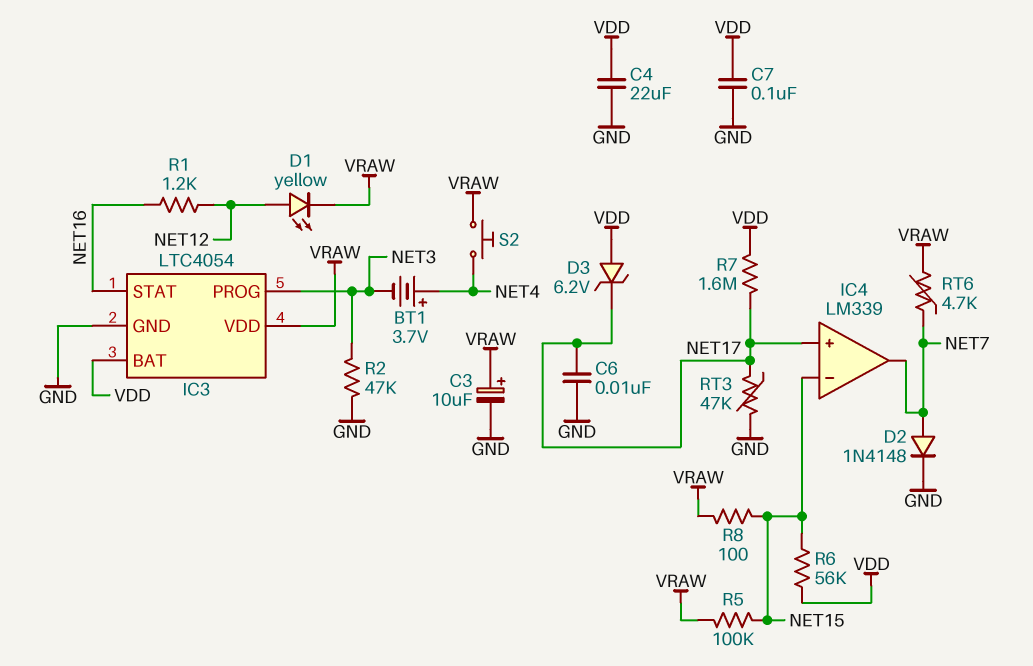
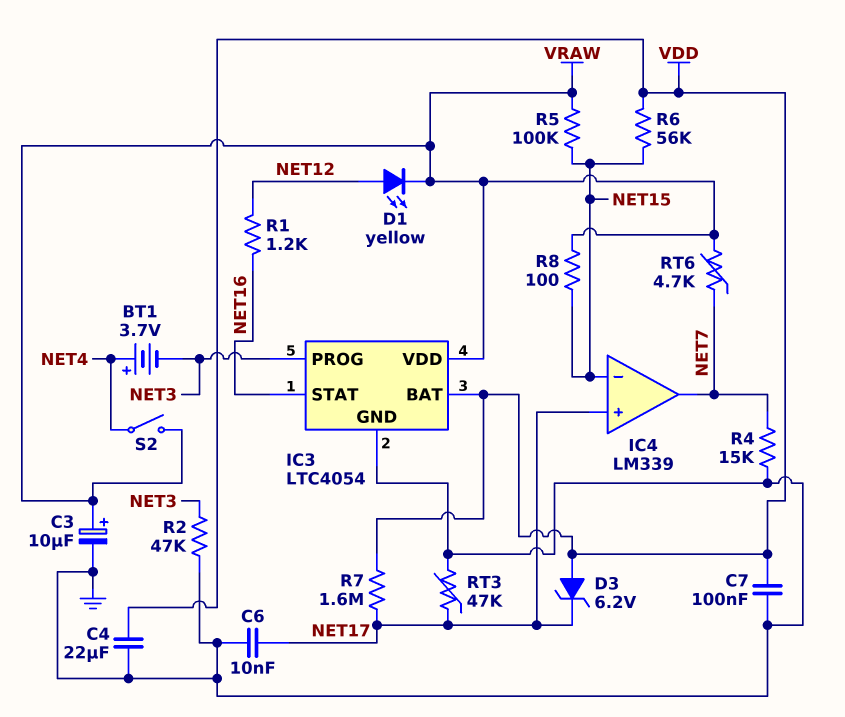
D2: diode 1N4148 (A NET7, K GND) -> none
R4: none -> 15k (GND, NET7)
S2: button (NET4, VRAW) -> switch (NET4, VRAW)

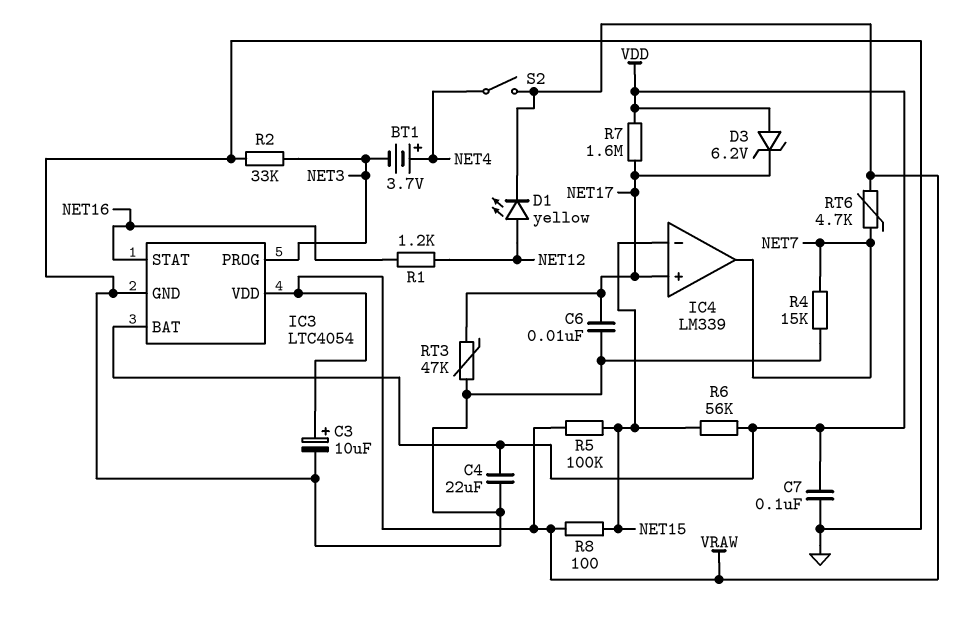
R2: 47k (GND, NET3) -> 33k (GND, NET3)

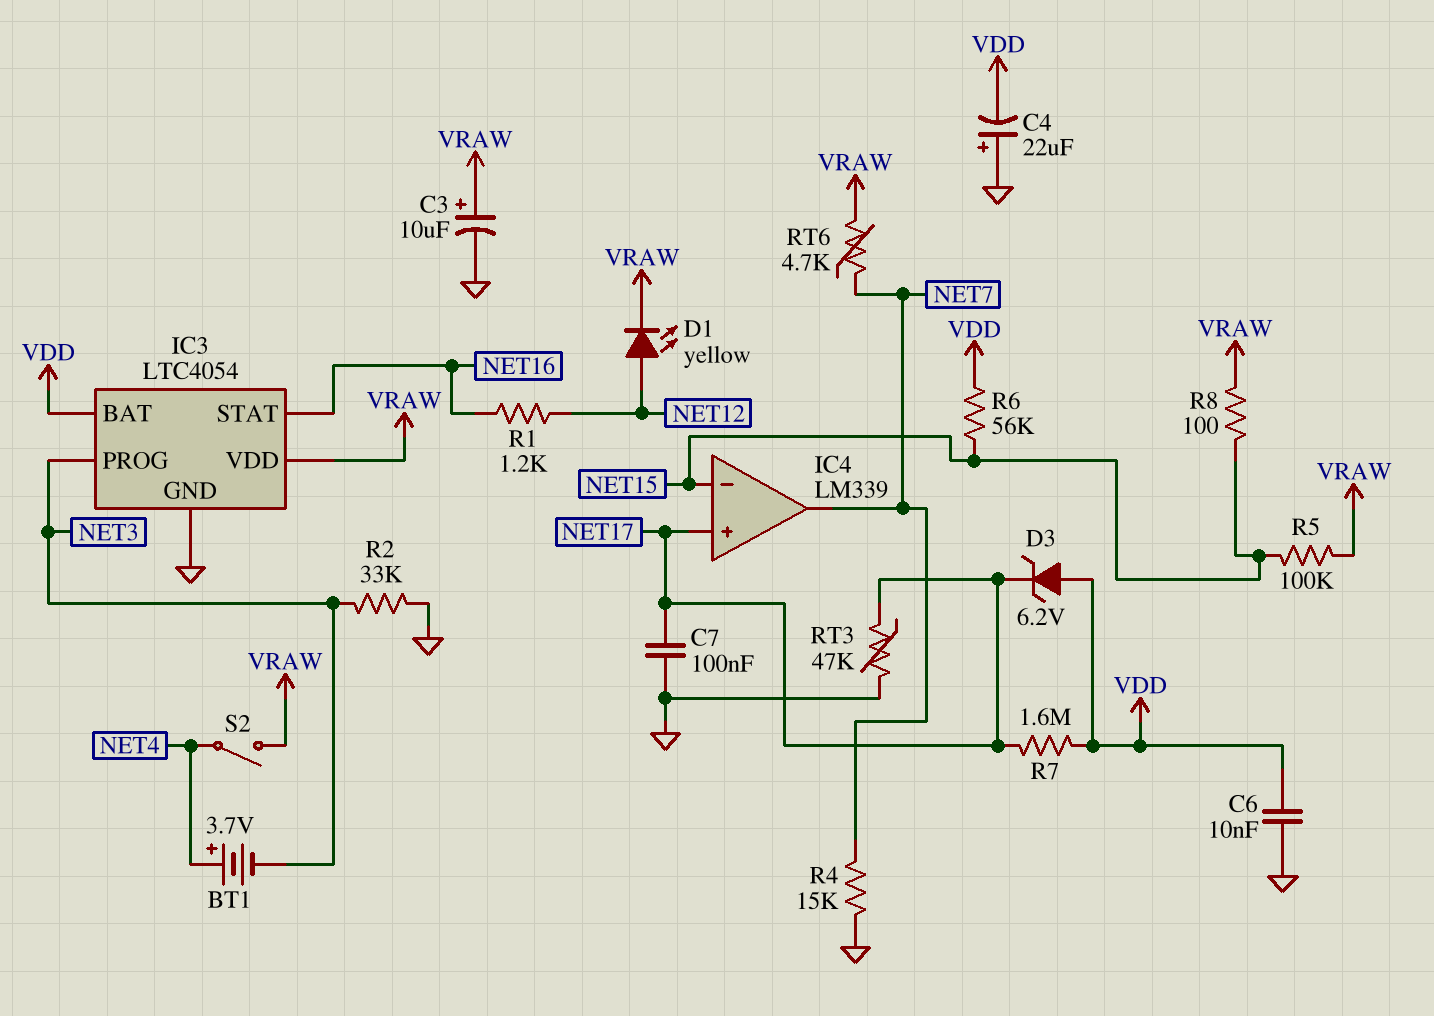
C4: 22uF (GND, VDD) -> 22uF (plus GND, minus VDD)
C6: 10nF (GND, NET17) -> 10nF (GND, VDD)
C7: 100nF (GND, VDD) -> 100nF (GND, NET17)

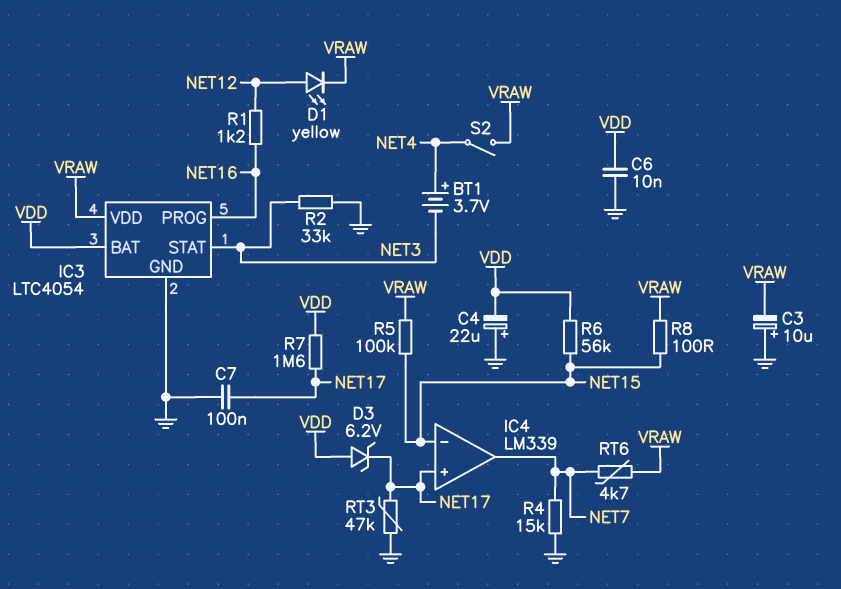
C3: 10uF (plus VRAW, minus GND) -> 10uF (plus GND, minus VRAW)
IC3 pin PROG: NET3 -> NET16
IC3 pin STAT: NET16 -> NET3

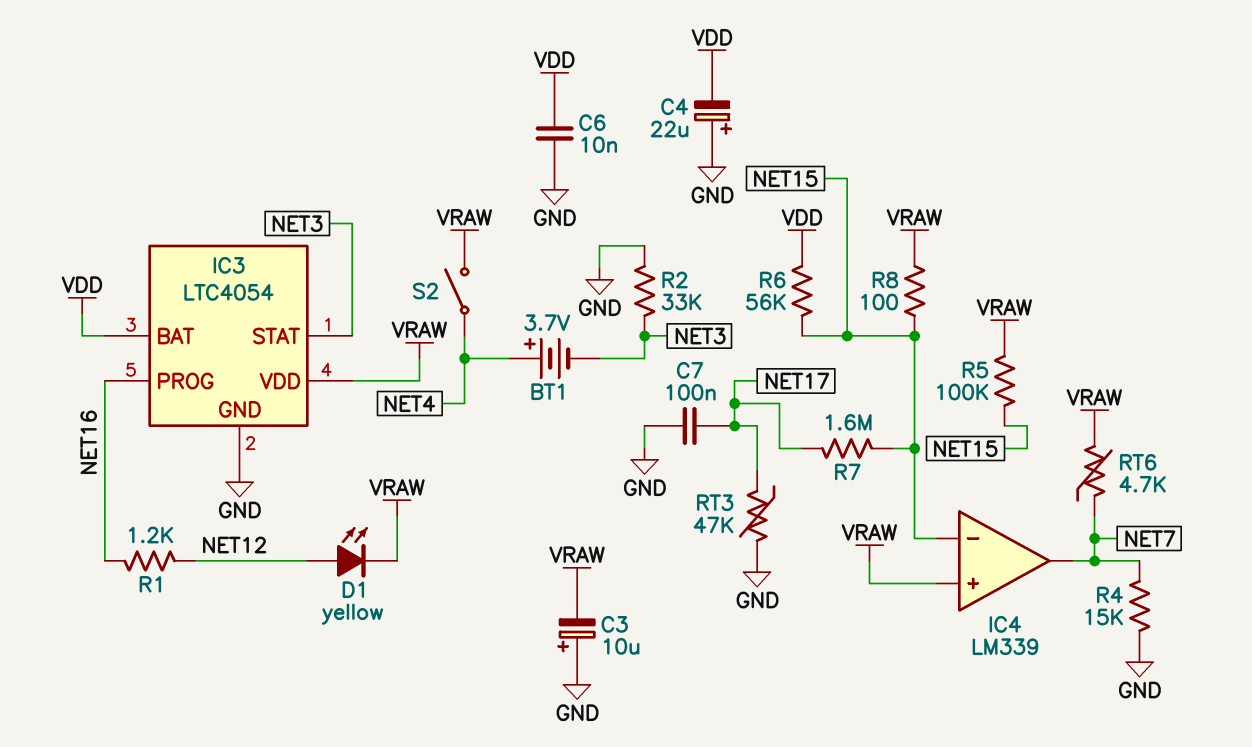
D3: zener 6.2V (A VDD, K NET17) -> none
IC4 pin in+: NET17 -> VRAW
R7: 1.6M (NET17, VDD) -> 1.6M (NET15, NET17)

